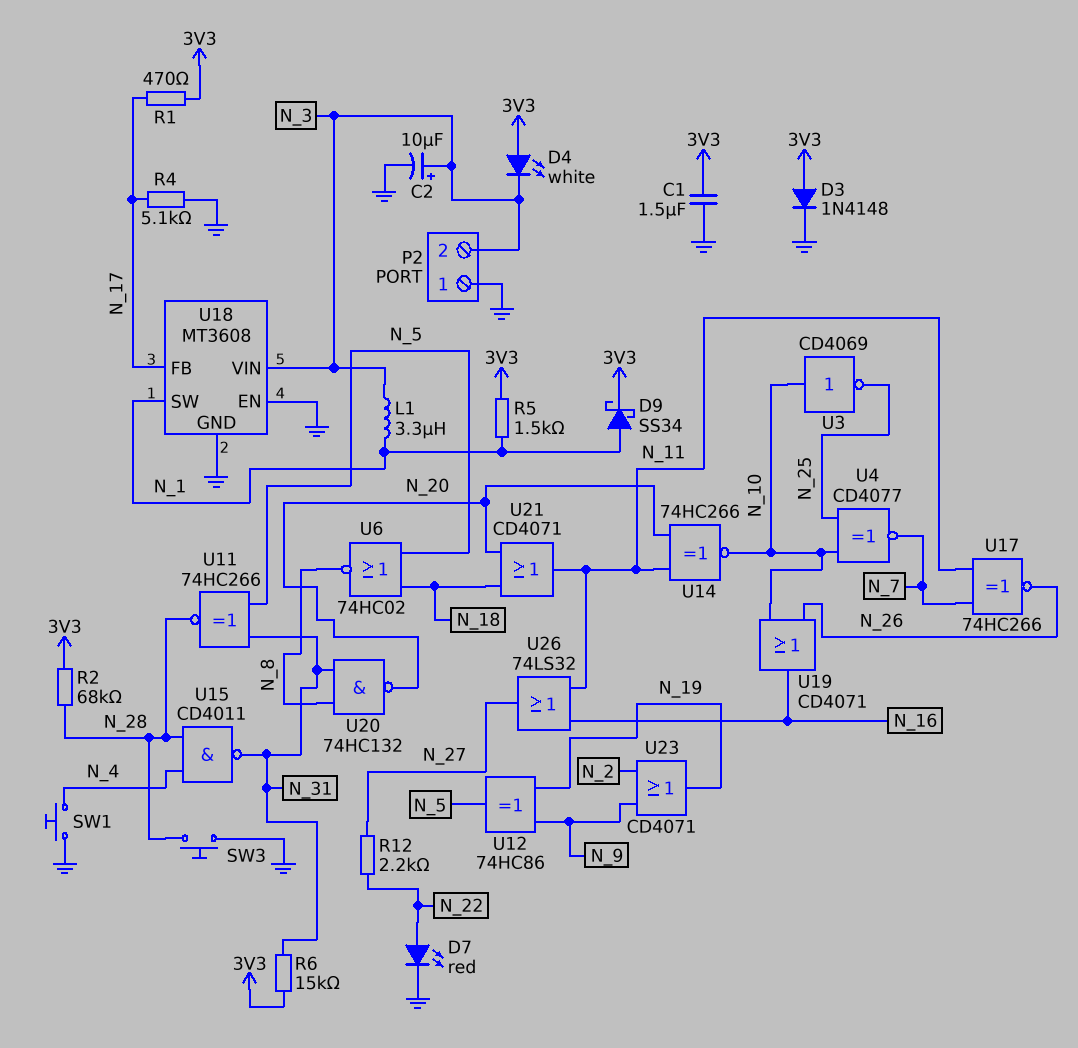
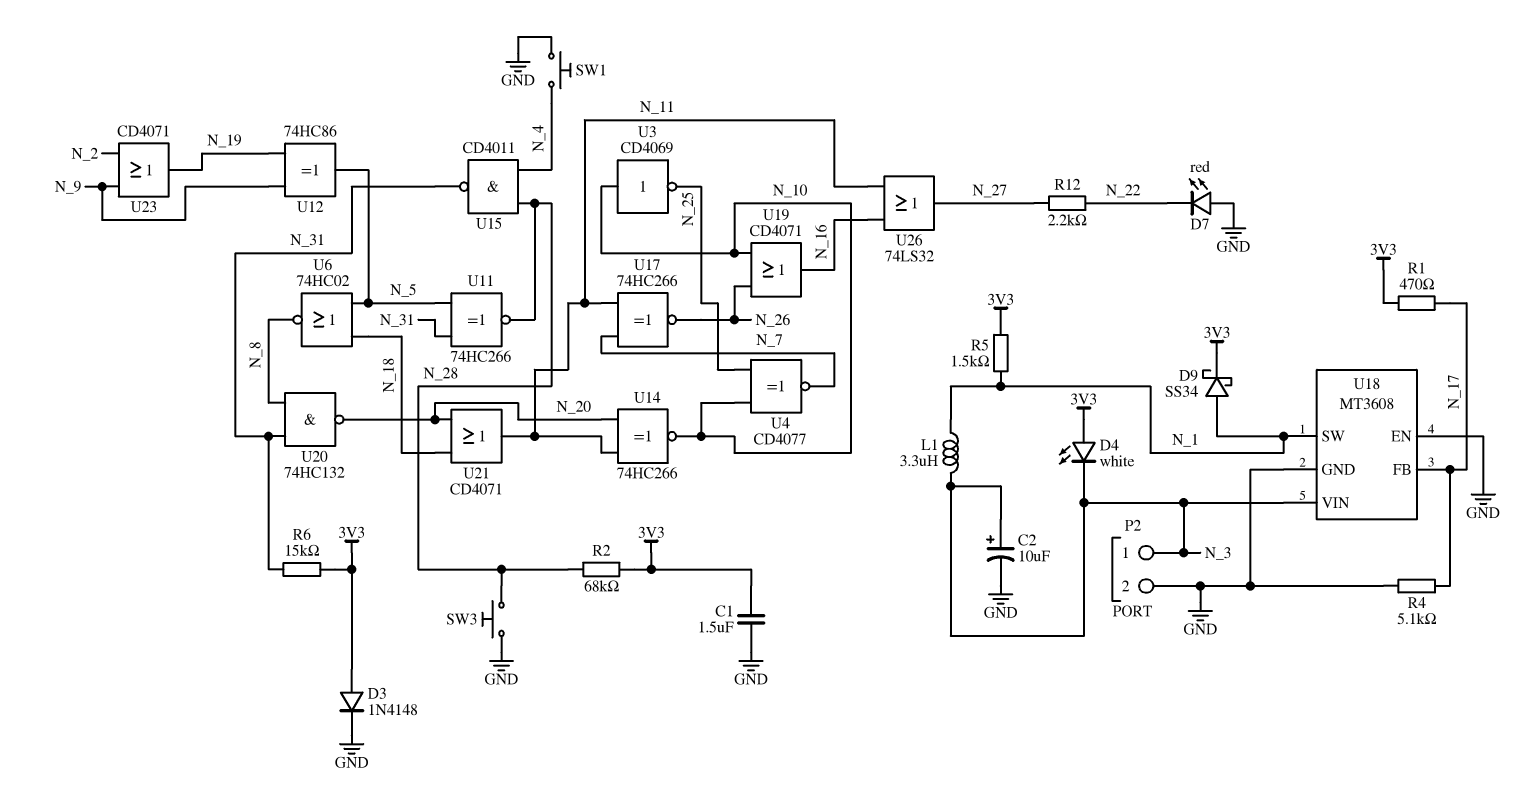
D7: LED red (A N_22, K GND) -> LED red (A GND, K N_22)
P2 pin 1: GND -> N_3
P2 pin 2: N_3 -> GND

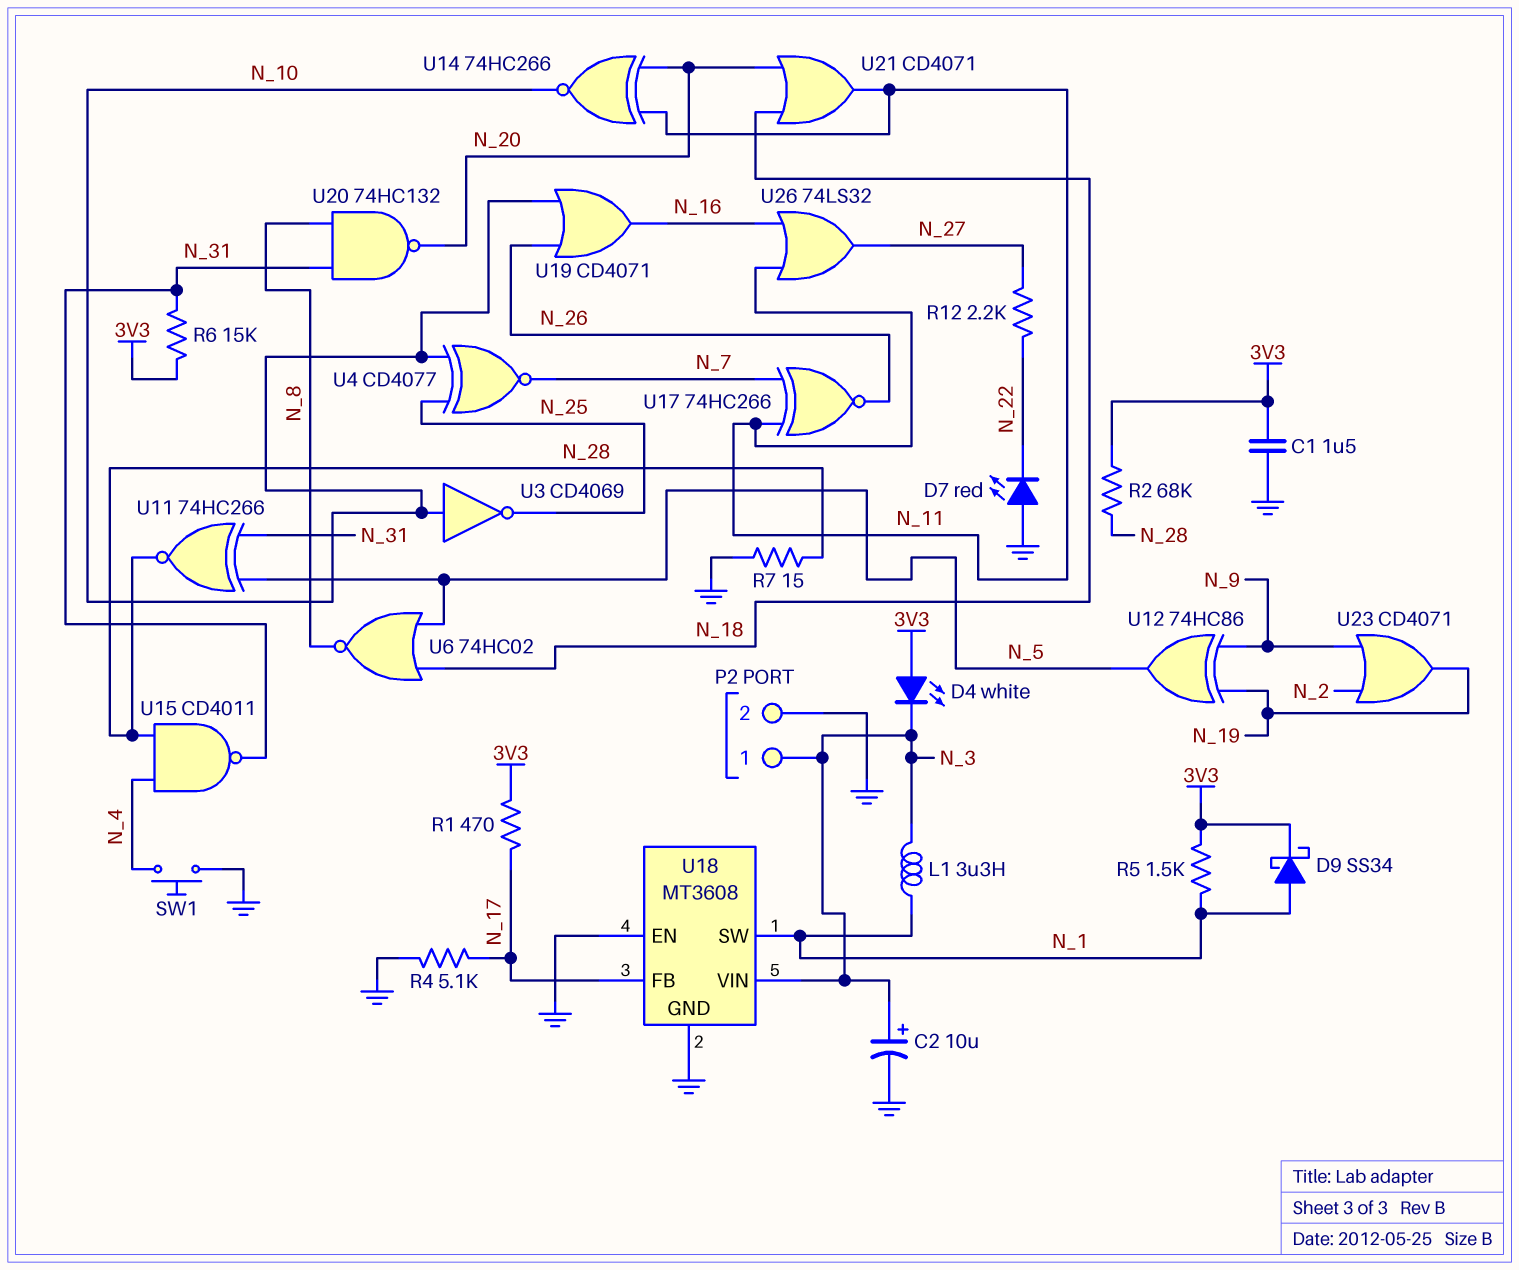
D3: diode 1N4148 (A 3V3, K GND) -> none
R7: none -> 15 (GND, N_28)
SW3: button (GND, N_28) -> none

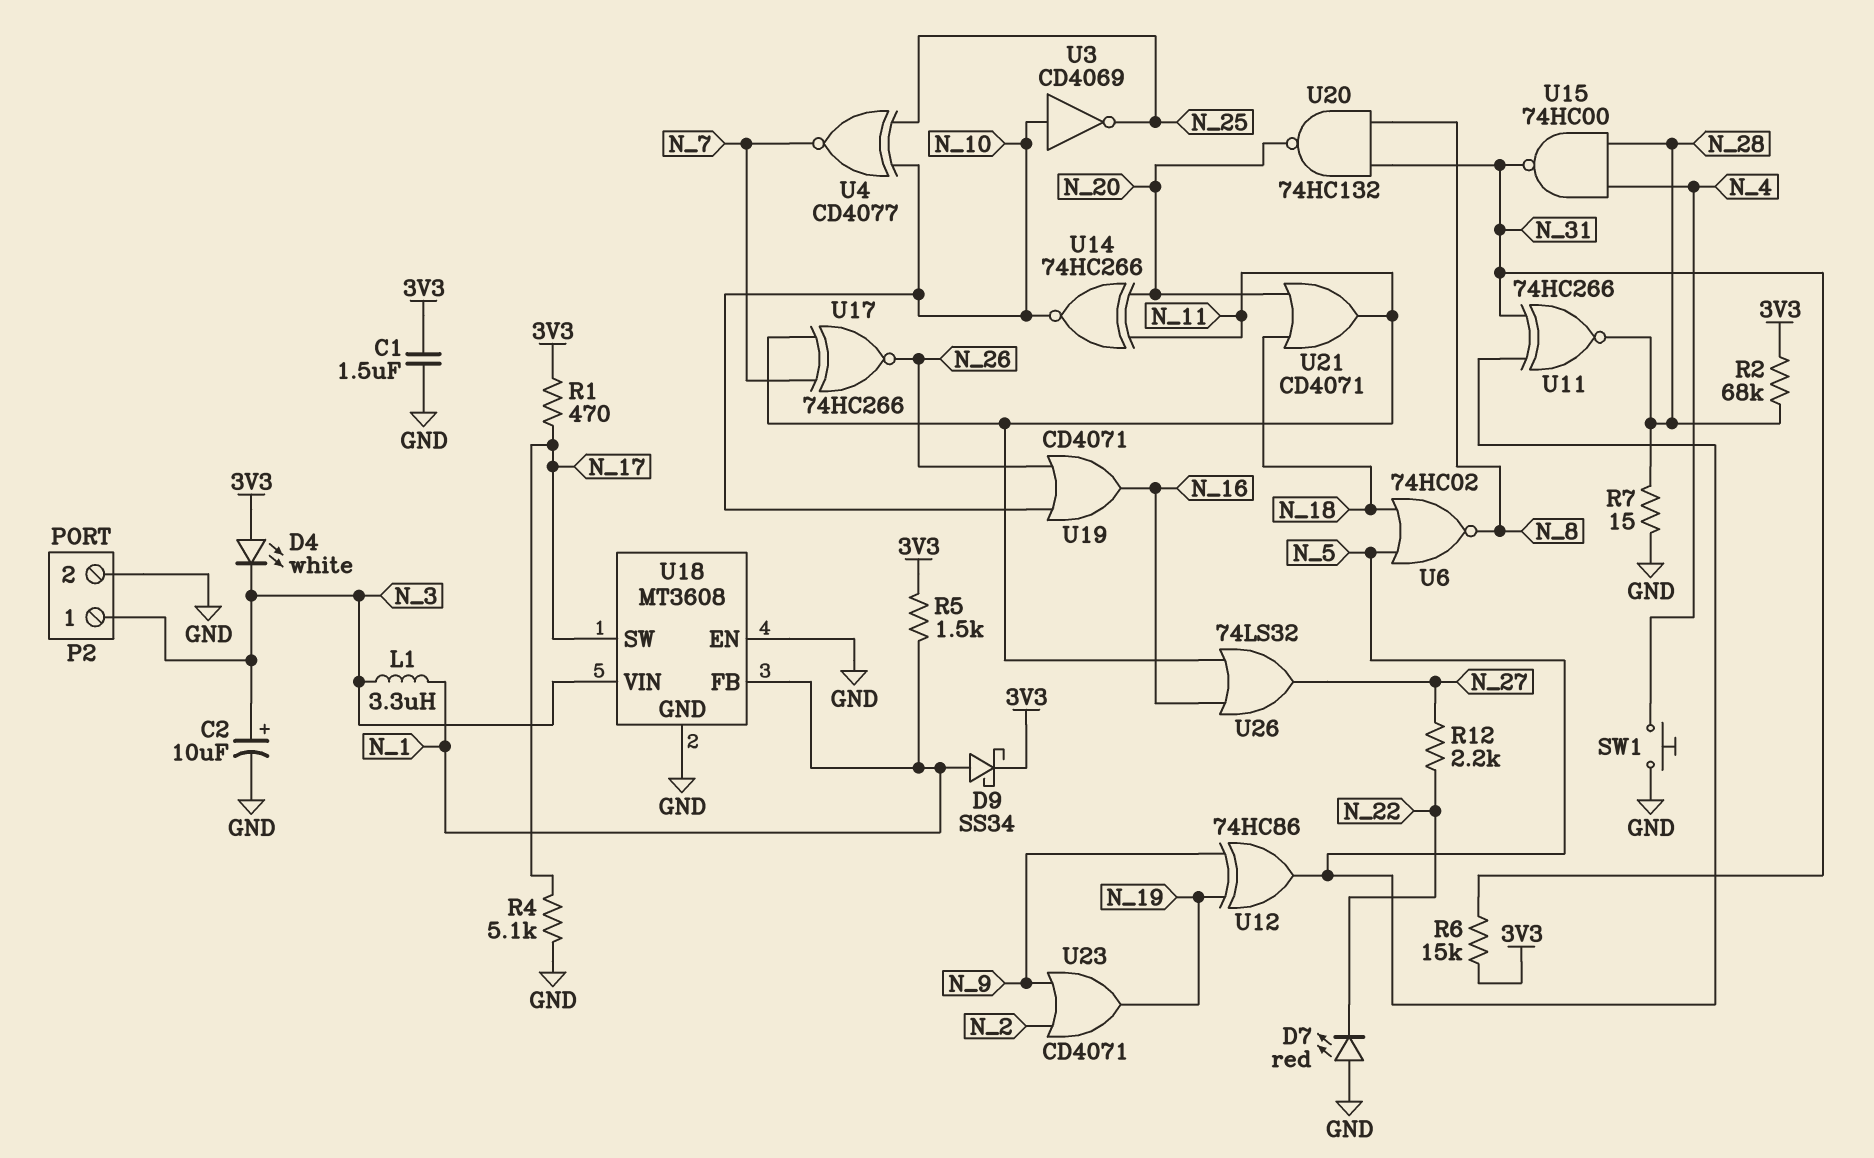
U15: NAND CD4011 (in N_4, in N_28, out N_31) -> NAND 74HC00 (in N_4, in N_28, out N_31)
U18 pin FB: N_17 -> N_1
U18 pin SW: N_1 -> N_17

